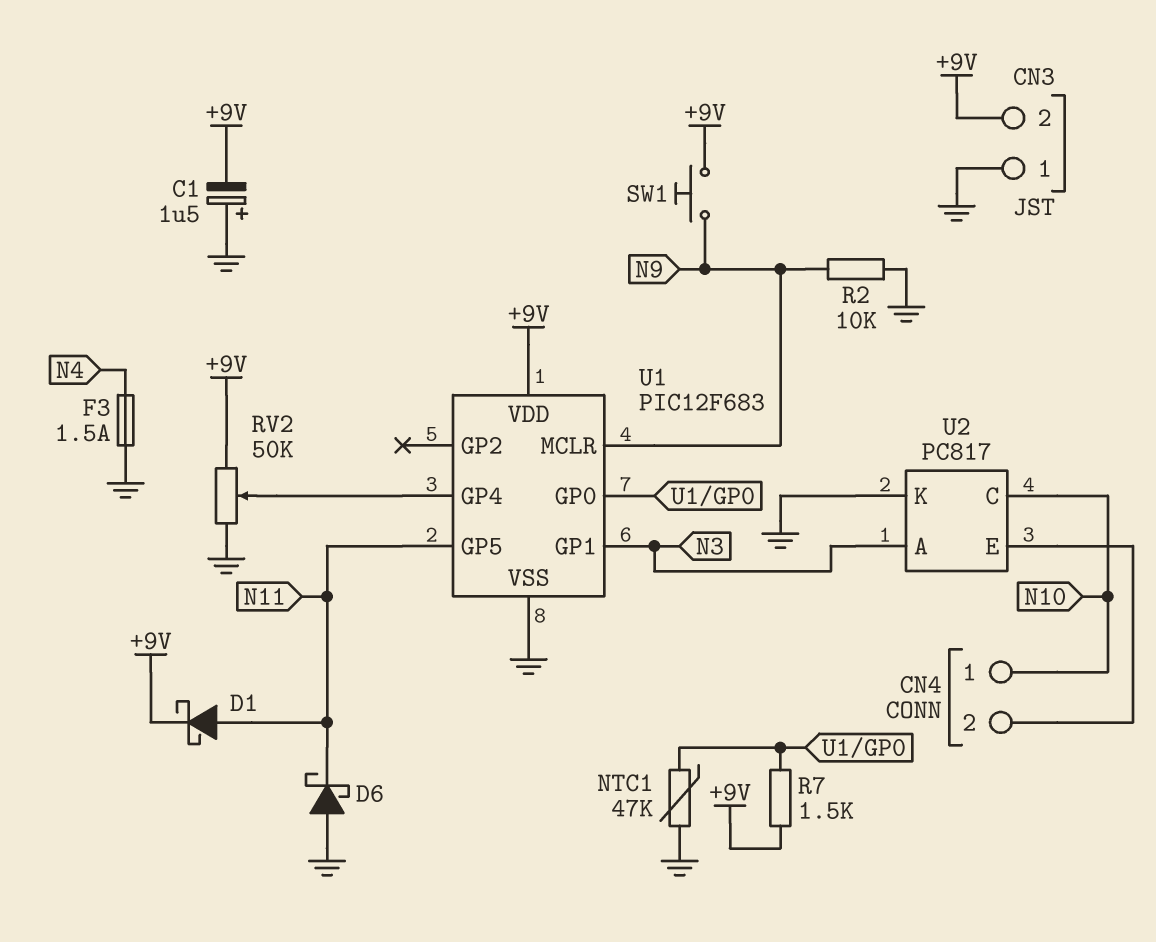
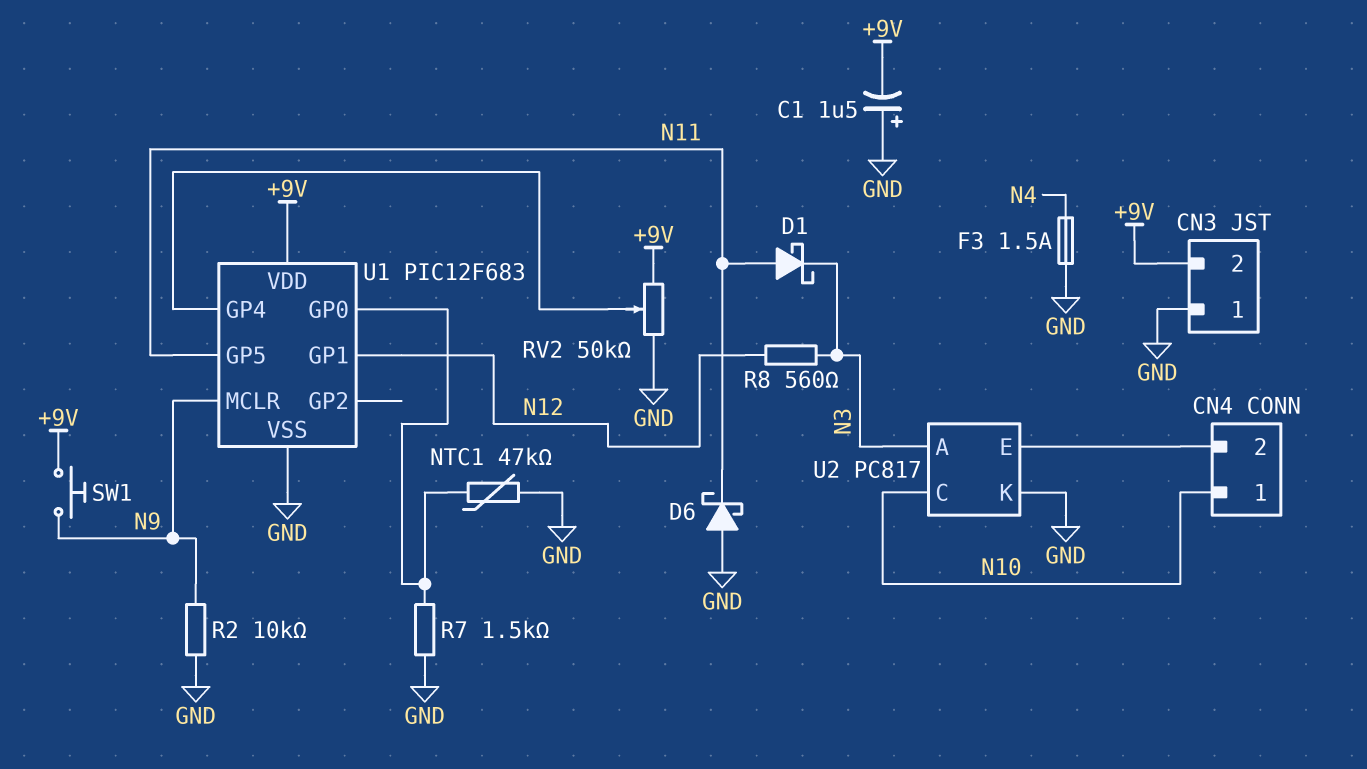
D1: schottky (A N11, K +9V) -> schottky (A N11, K N3)
R7: 1.5k (+9V, U1/GP0) -> 1.5k (GND, U1/GP0)
R8: none -> 560 (N3, N12)
U1 pin GP1: N3 -> N12

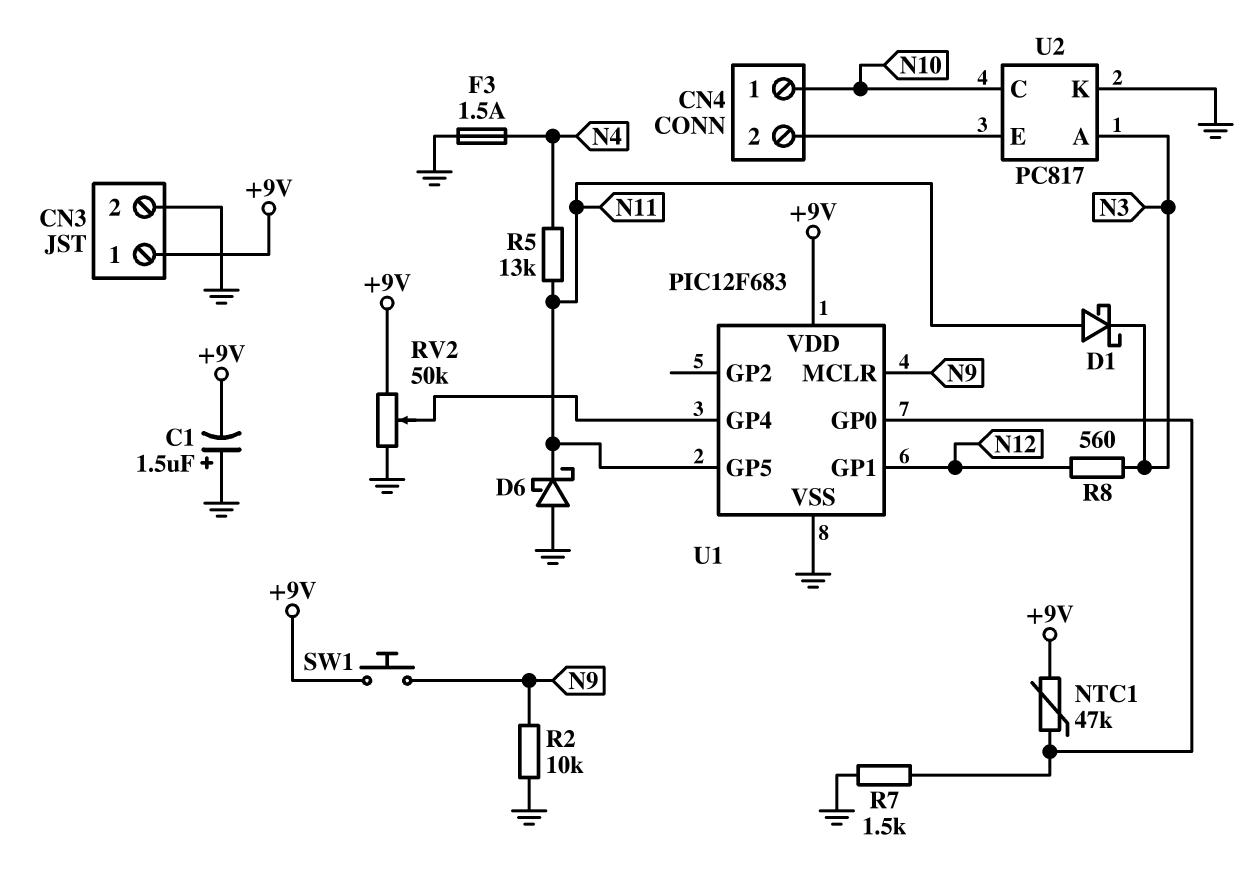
CN3 pin 1: GND -> +9V
CN3 pin 2: +9V -> GND
NTC1: 47k (GND, U1/GP0) -> 47k (+9V, U1/GP0)
R5: none -> 13k (N4, N11)

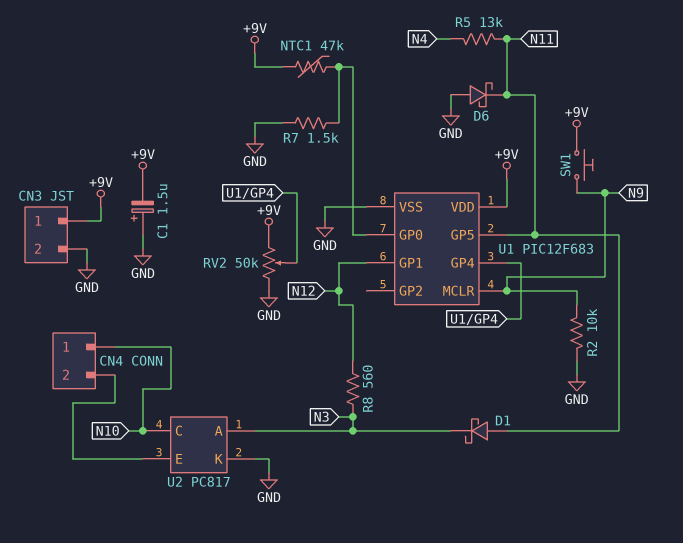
F3: 1.5A (GND, N4) -> none

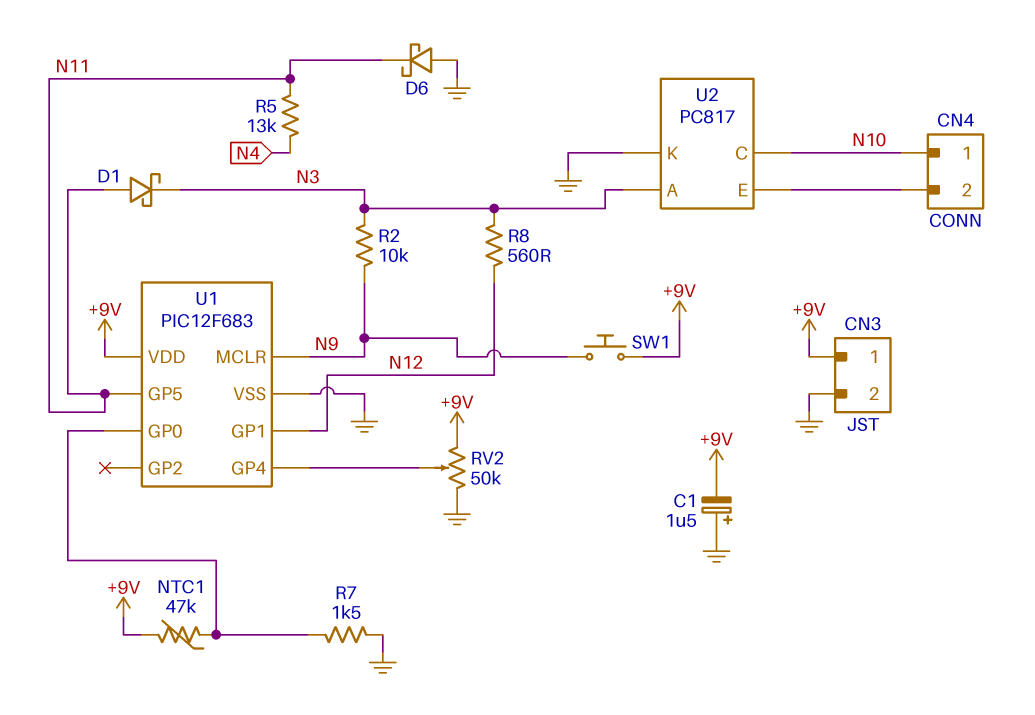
R2: 10k (GND, N9) -> 10k (N3, N9)

